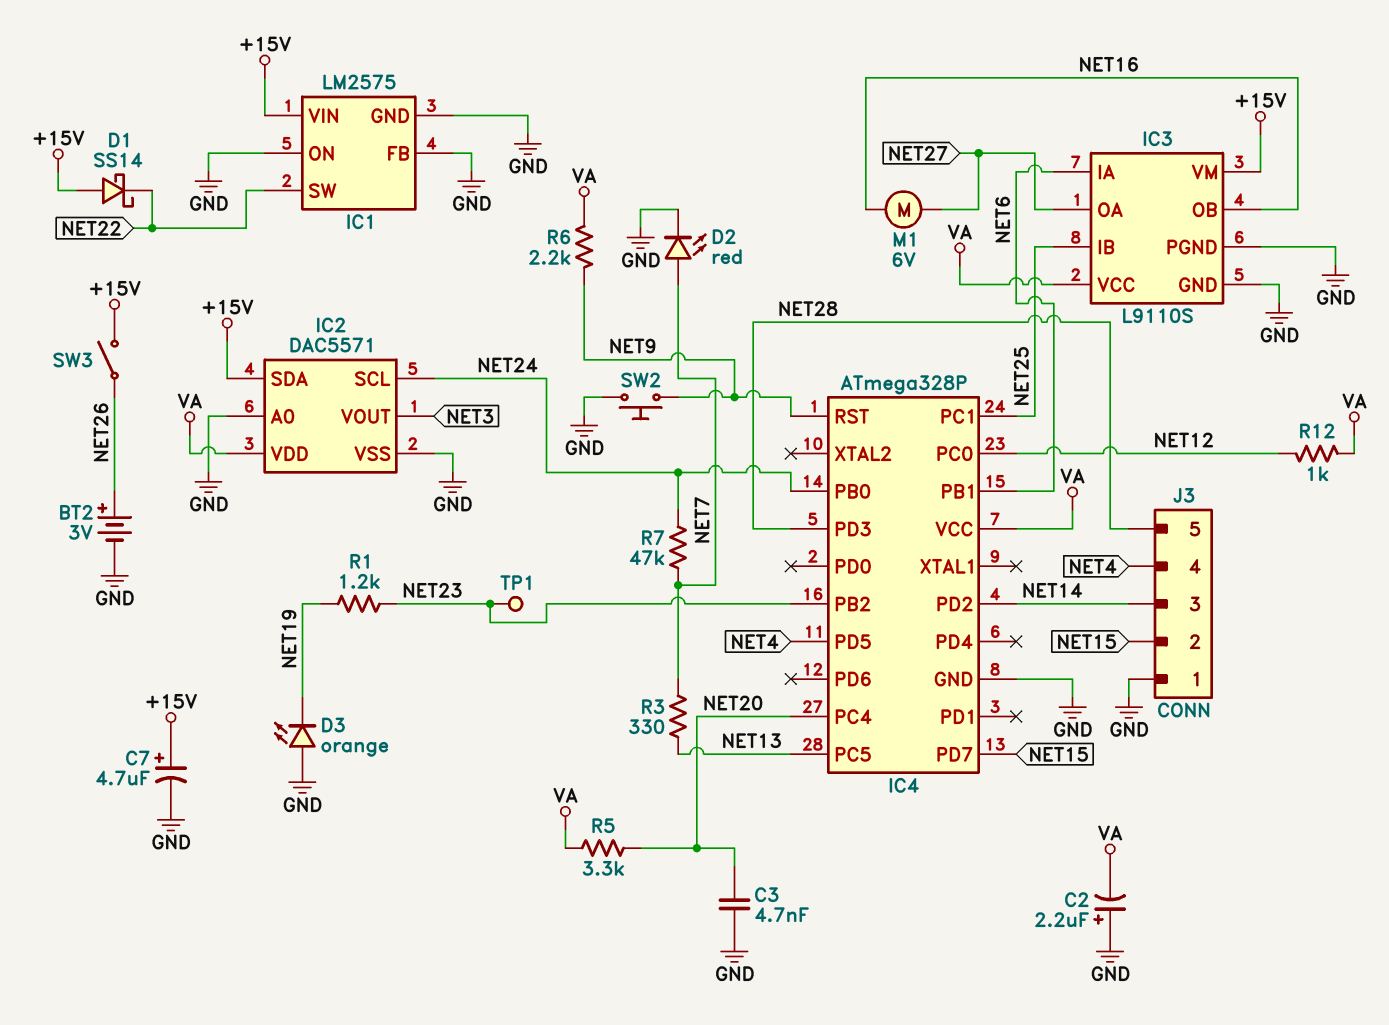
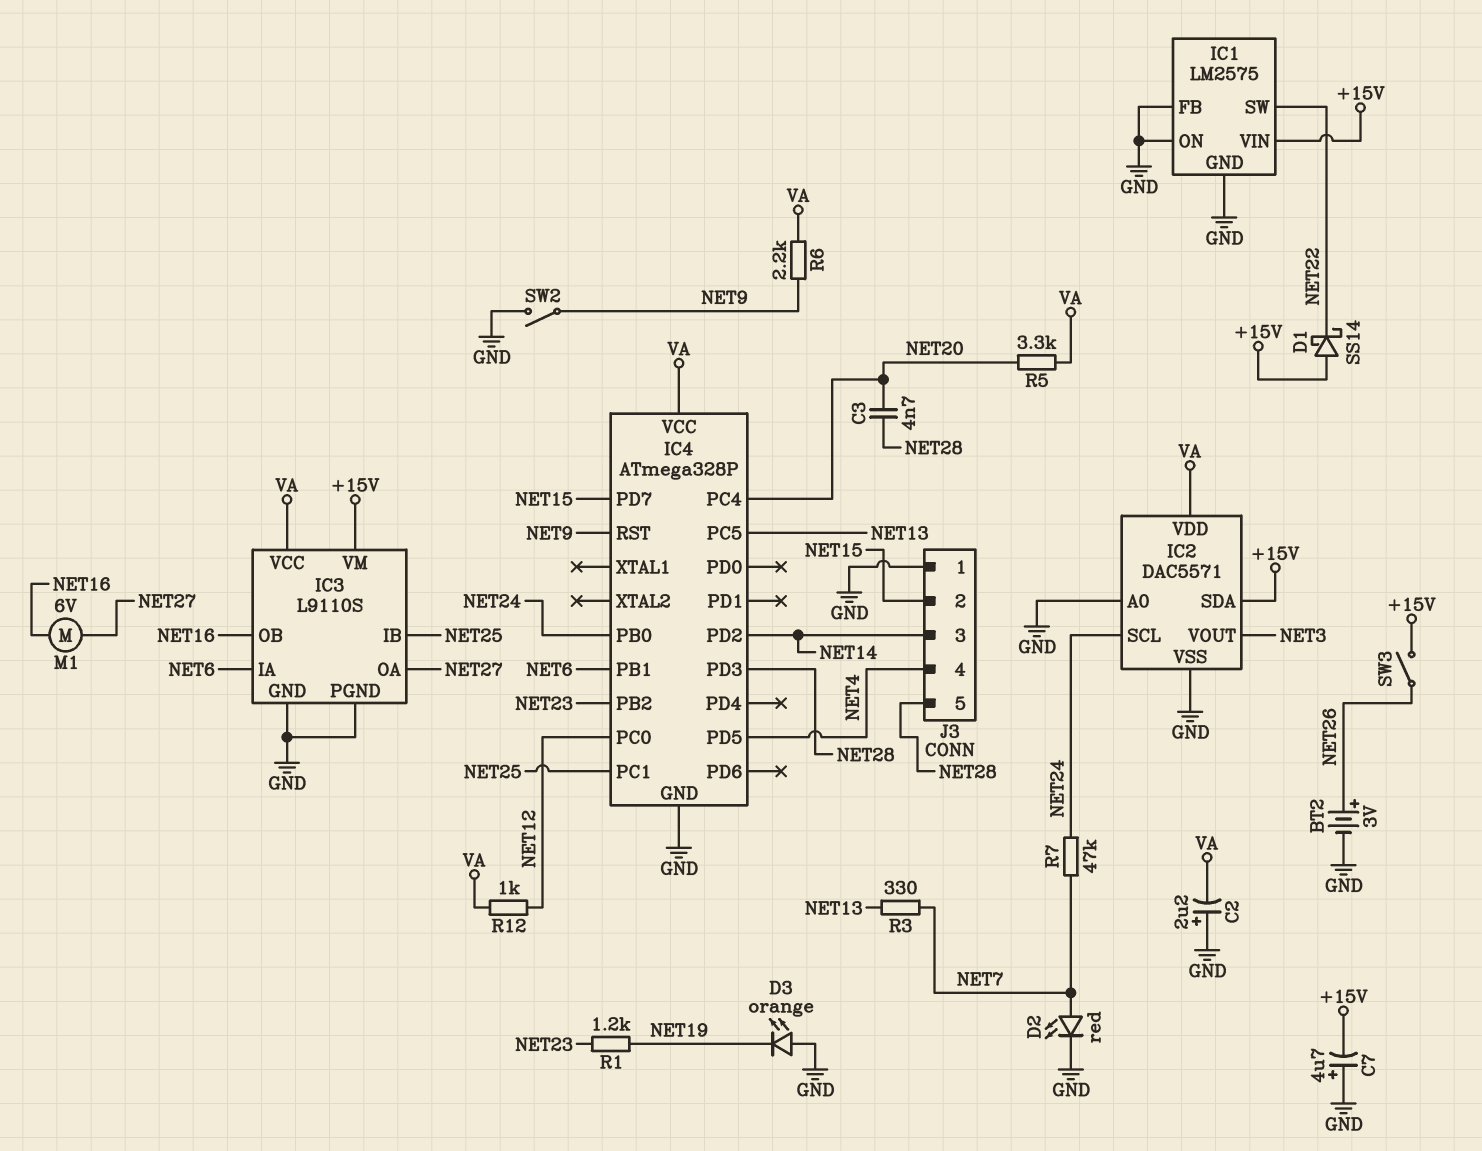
C3: 4.7nF (GND, NET20) -> 4.7nF (NET20, NET28)
C7: 4.7uF (plus +15V, minus GND) -> 4.7uF (plus GND, minus +15V)
SW2: button (GND, NET9) -> switch (GND, NET9)
TP1: test point (NET23) -> none

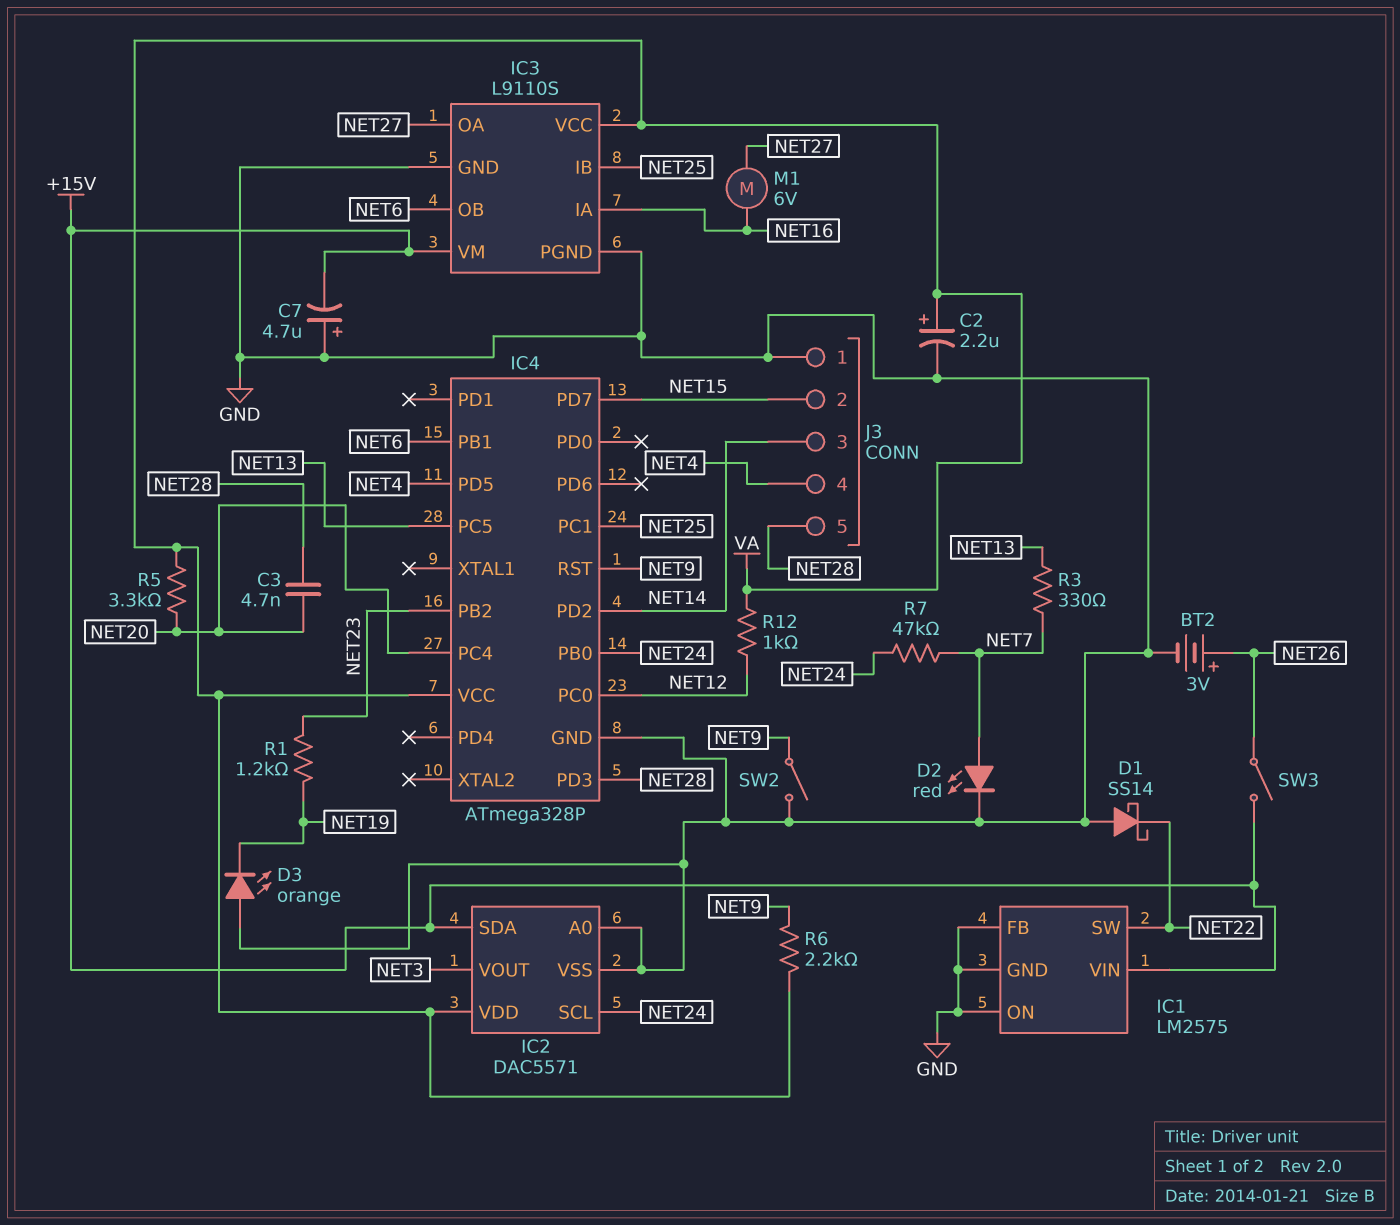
C2: 2.2uF (plus GND, minus VA) -> 2.2uF (plus VA, minus GND)
D1: schottky SS14 (A +15V, K NET22) -> schottky SS14 (A GND, K NET22)
IC3 pin IA: NET6 -> NET16
IC3 pin OB: NET16 -> NET6

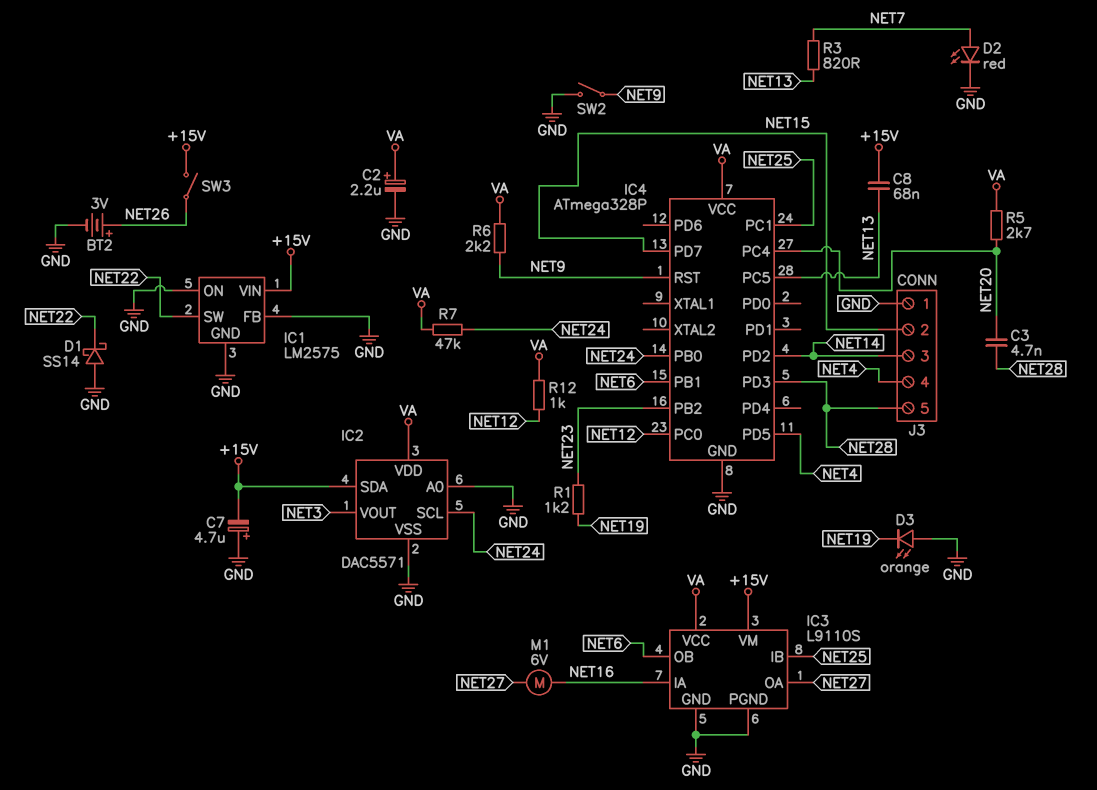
C8: none -> 68nF (+15V, NET13)
R3: 330 (NET7, NET13) -> 820 (NET7, NET13)
R5: 3.3k (NET20, VA) -> 2.7k (NET20, VA)
R7: 47k (NET7, NET24) -> 47k (NET24, VA)

